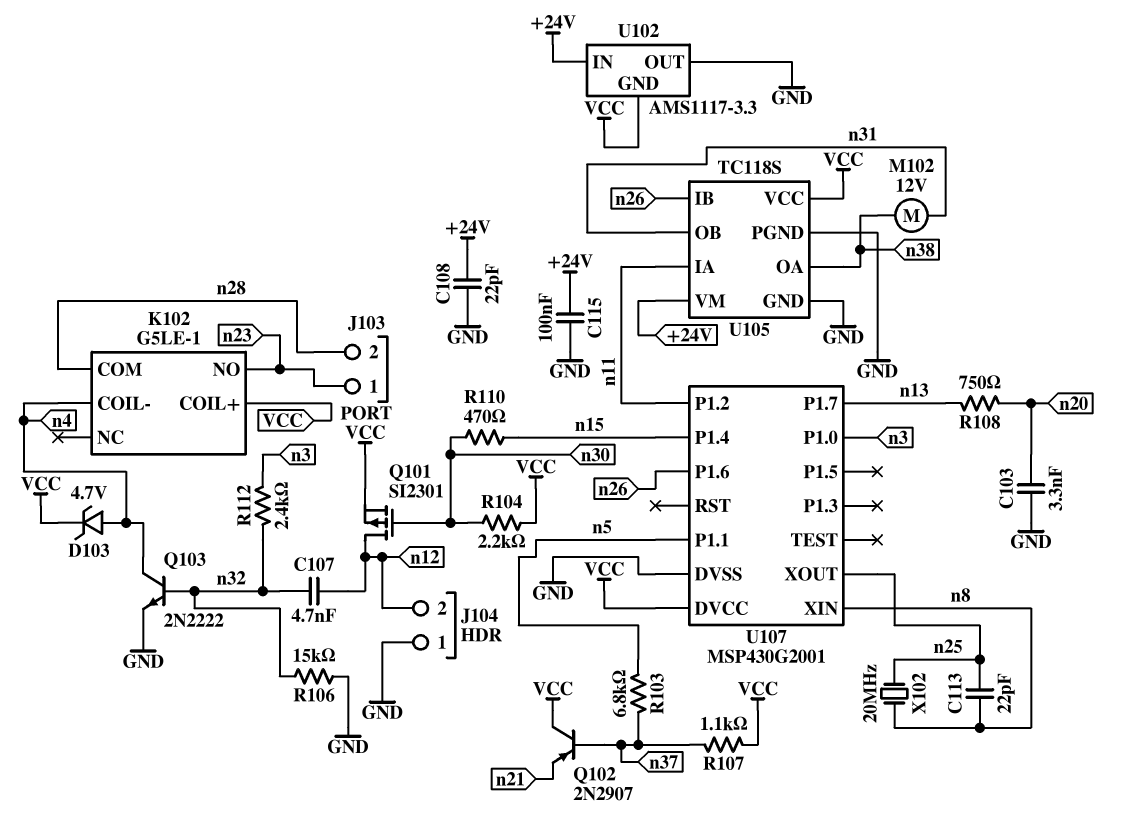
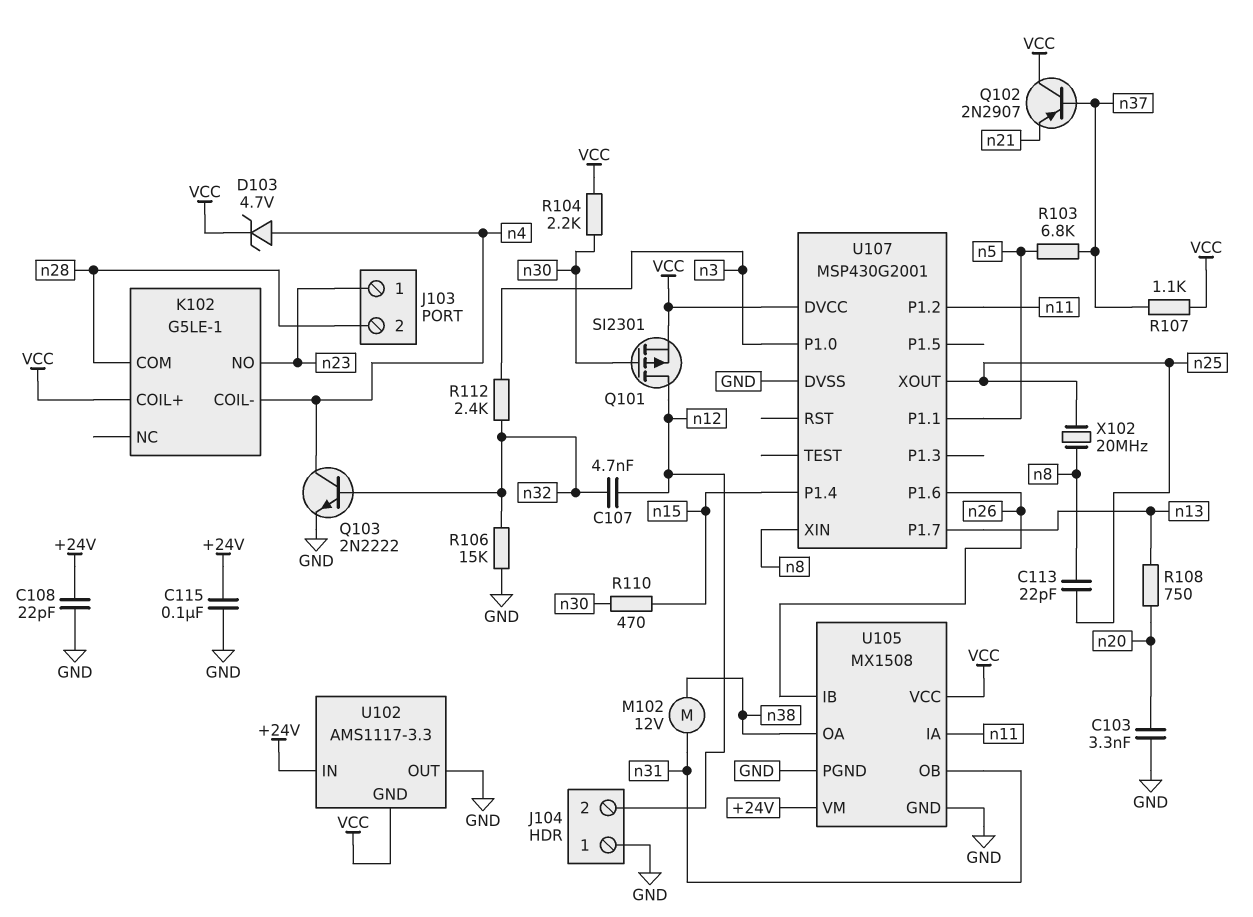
U105: TC118S -> MX1508

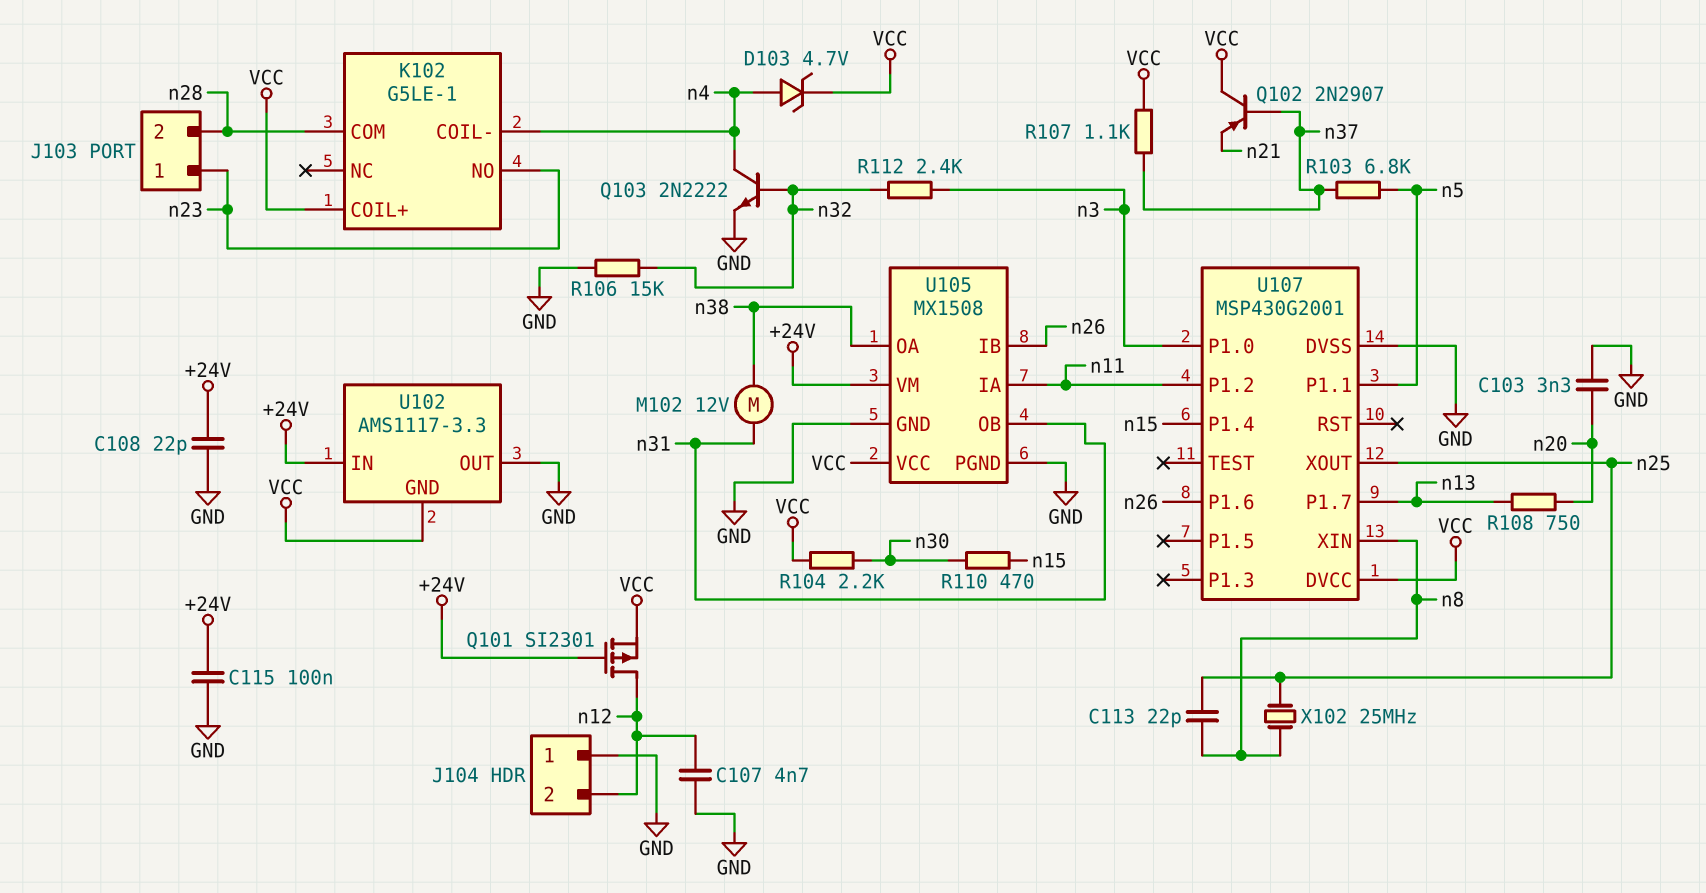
C107: 4.7nF (n12, n32) -> 4.7nF (GND, n12)
Q101: PMOS SI2301 (G n30, D n12, S VCC) -> PMOS SI2301 (G +24V, D n12, S VCC)
X102: 20MHz (n8, n25) -> 25MHz (n8, n25)

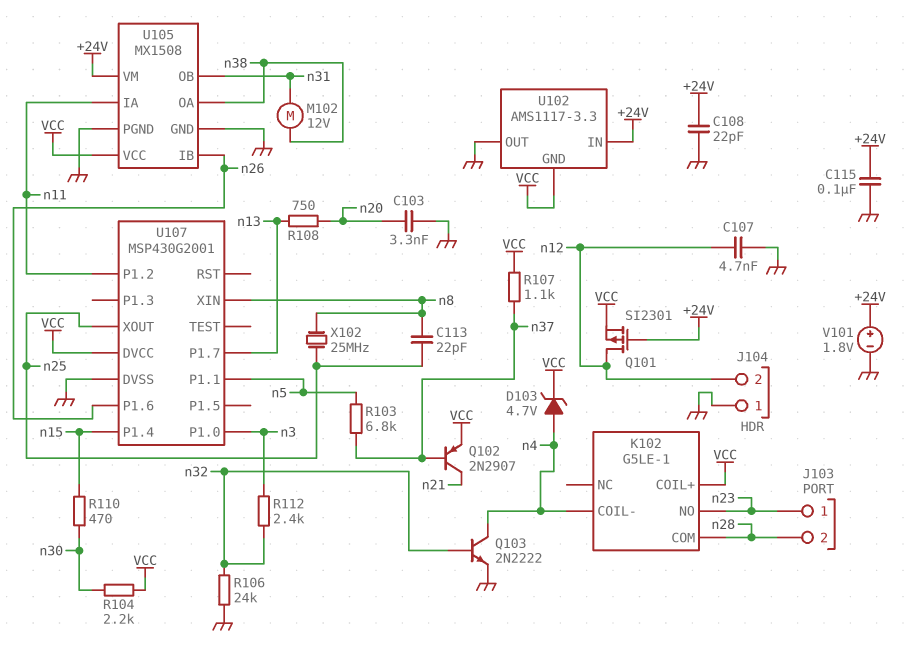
Q102: PNP 2N2907 (B n37, C VCC, E n21) -> PNP 2N2907 (B n37, C n21, E VCC)
R106: 15k (GND, n32) -> 24k (GND, n32)
V101: none -> 1.8V (plus +24V, minus GND)

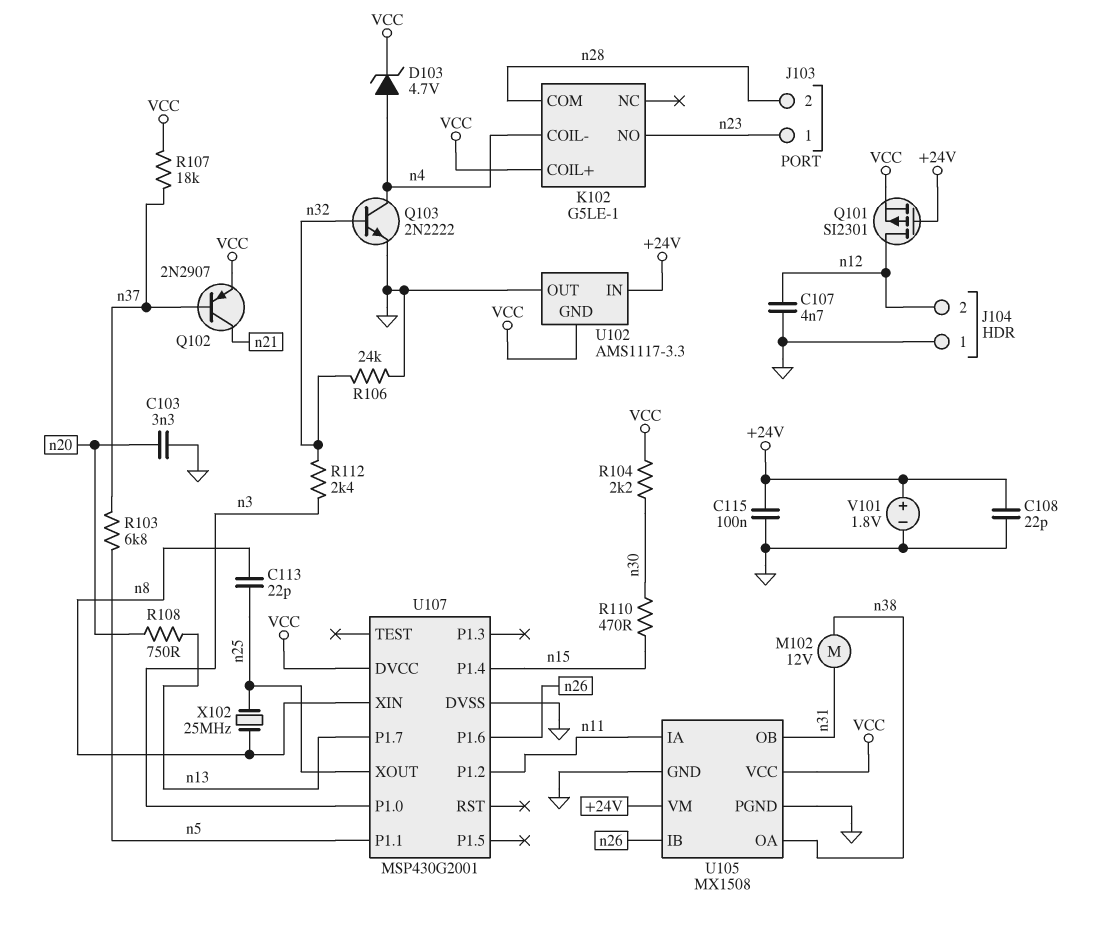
R107: 1.1k (VCC, n37) -> 18k (VCC, n37)

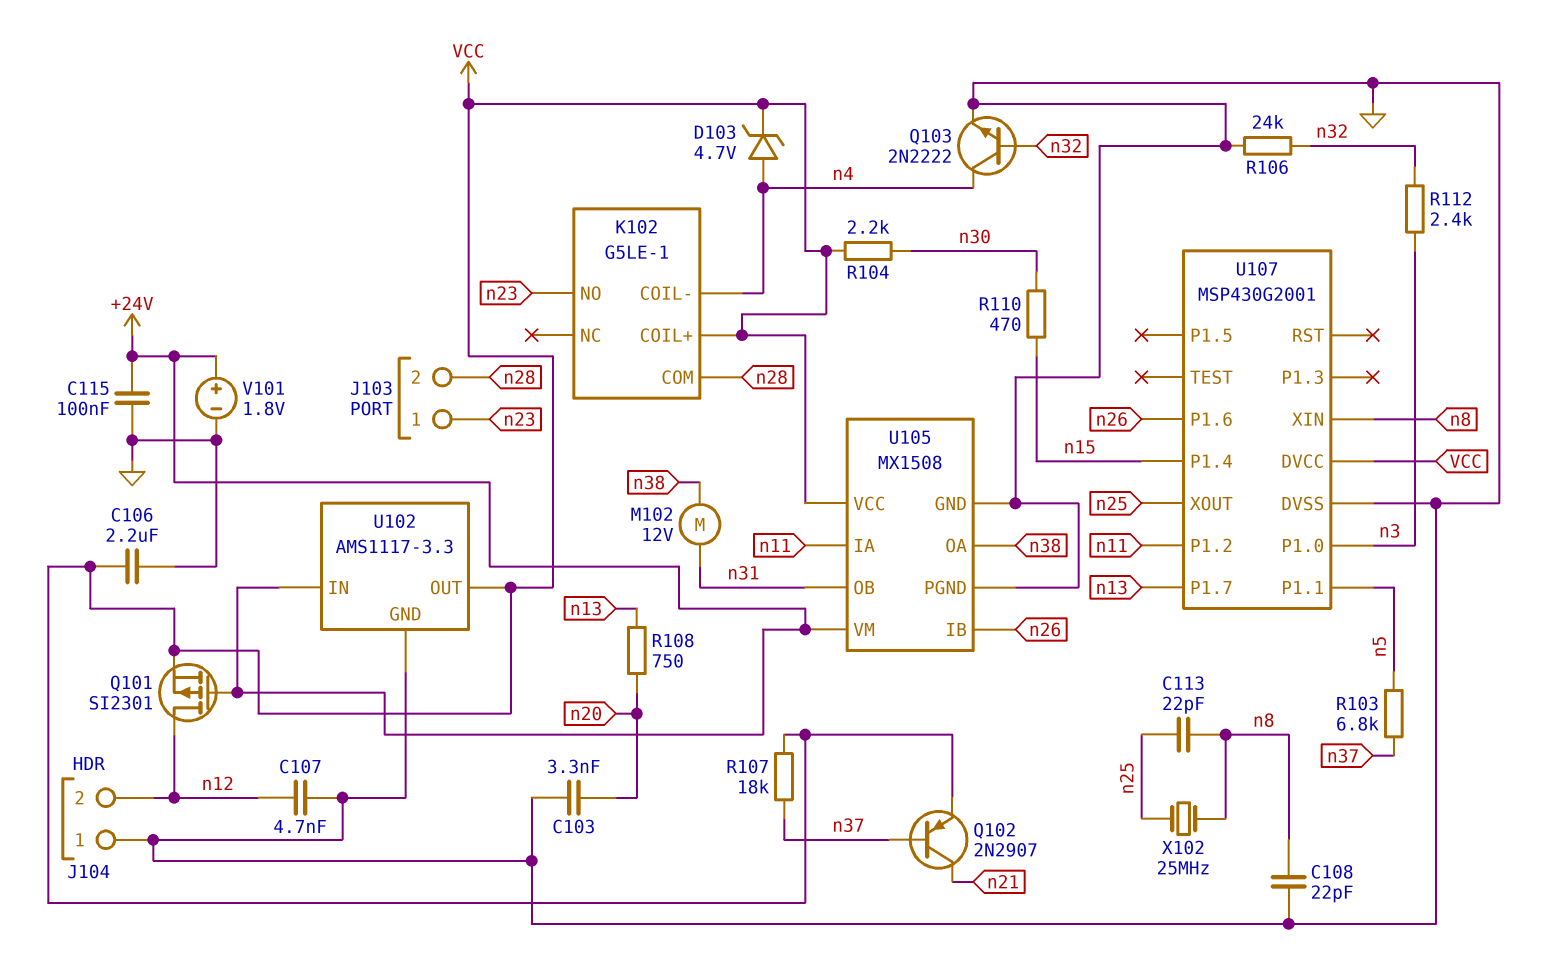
C106: none -> 2.2uF (GND, VCC)
C108: 22pF (+24V, GND) -> 22pF (GND, n8)
U102 pin GND: VCC -> GND
U102 pin OUT: GND -> VCC

